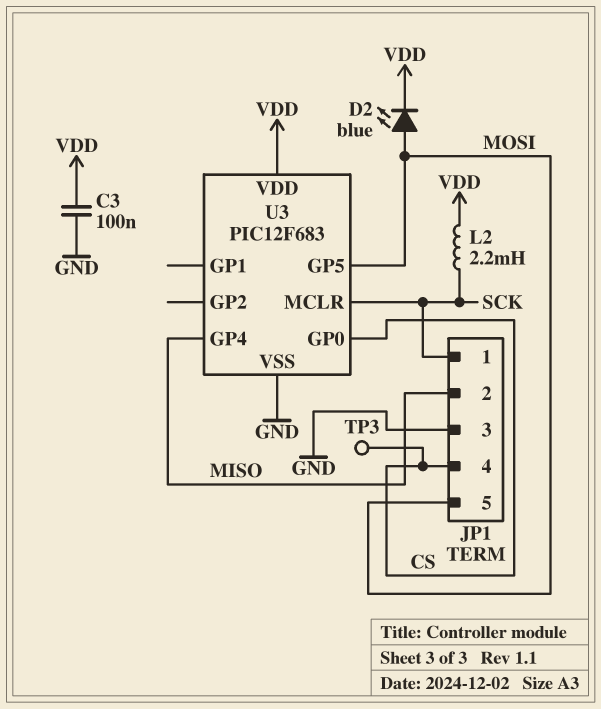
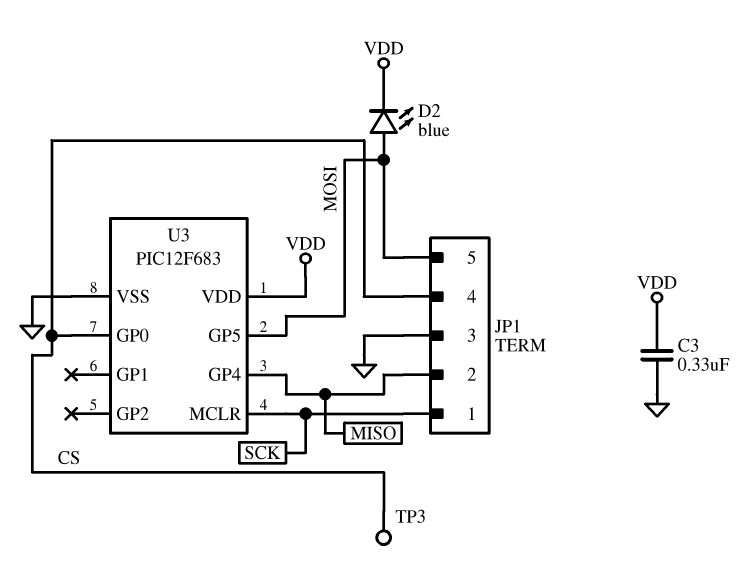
C3: 100nF (GND, VDD) -> 330nF (GND, VDD)
L2: 2.2mH (SCK, VDD) -> none

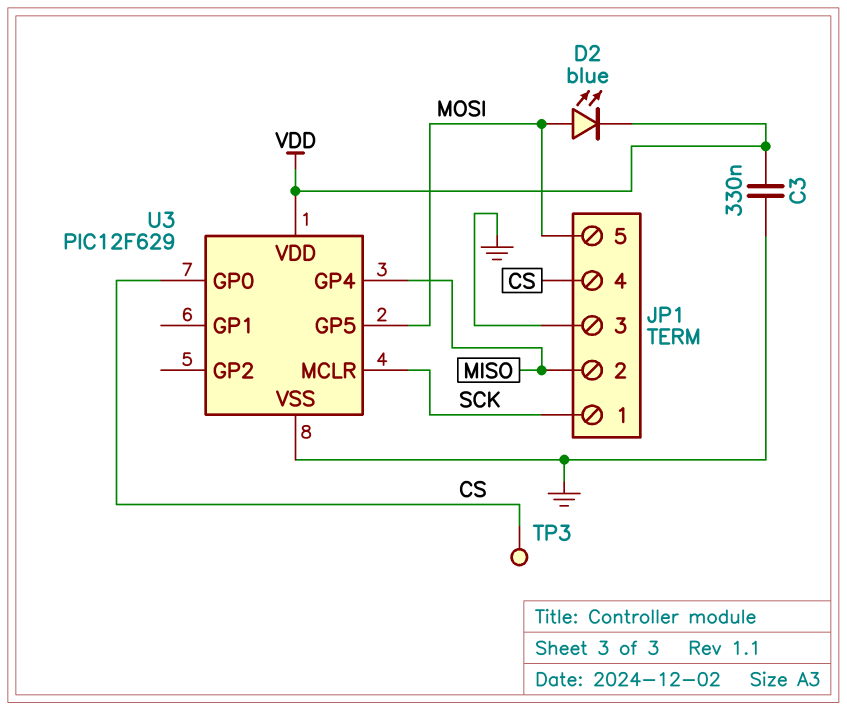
U3: PIC12F683 -> PIC12F629

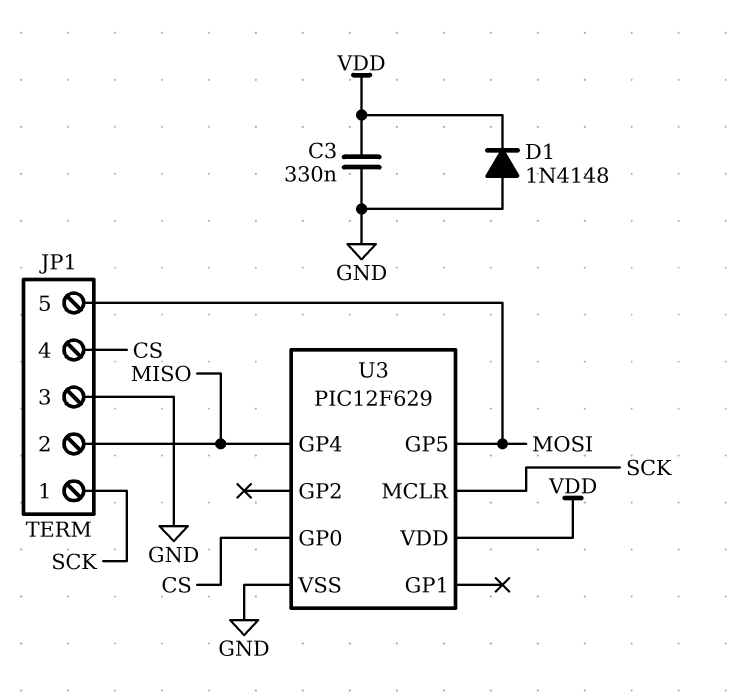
D1: none -> diode 1N4148 (A GND, K VDD)
D2: LED blue (A MOSI, K VDD) -> none
TP3: test point (CS) -> none

